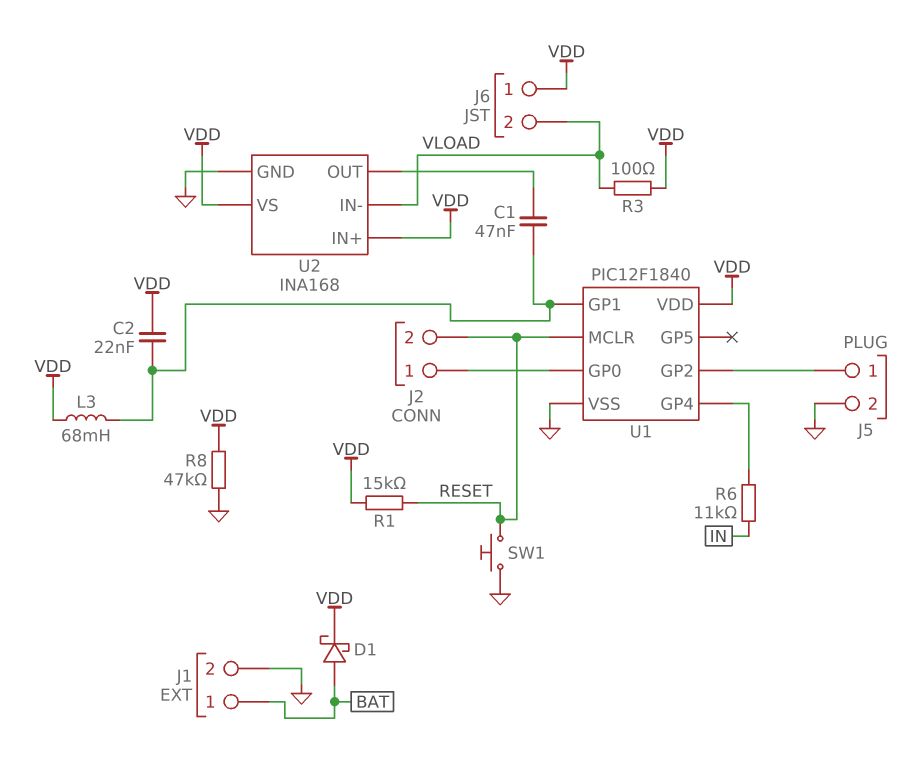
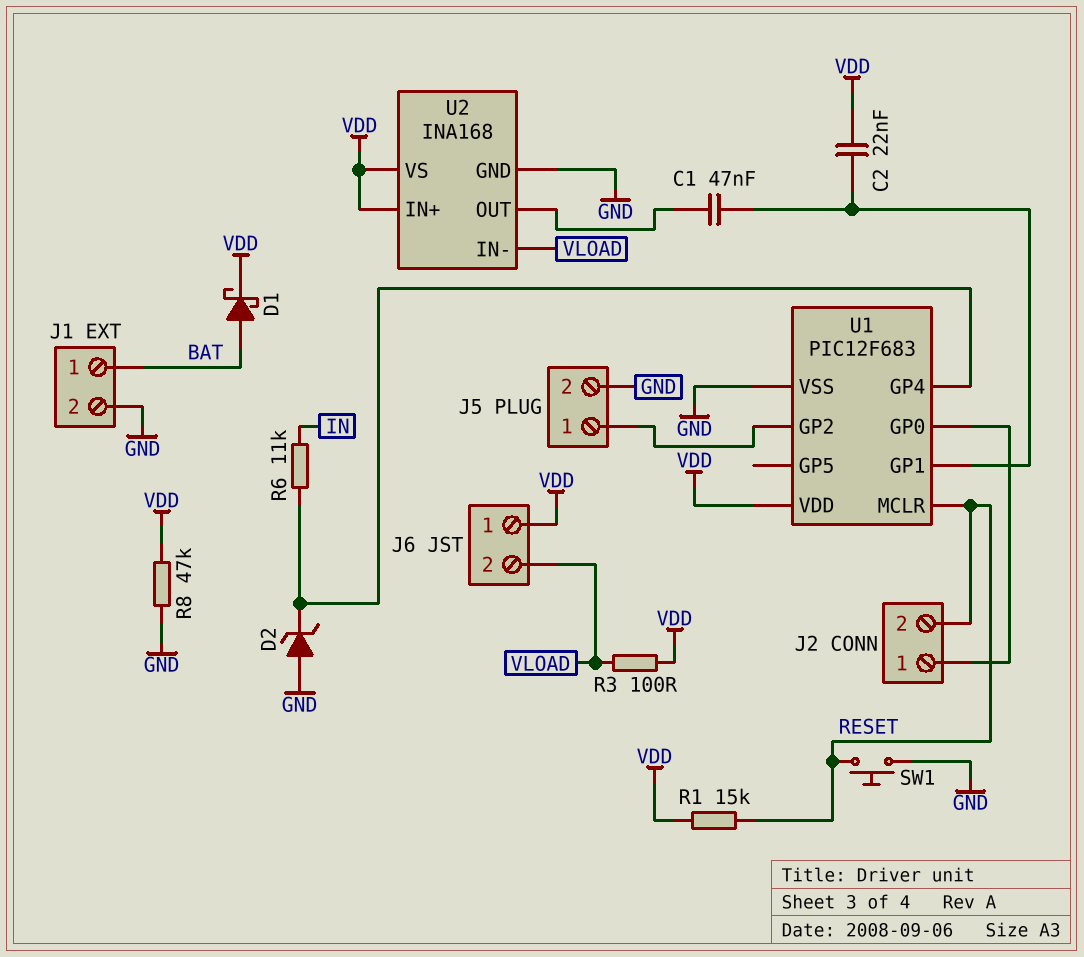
D2: none -> zener (A GND, K U1/GP4)
L3: 68mH (U1/GP1, VDD) -> none
U1: PIC12F1840 -> PIC12F683

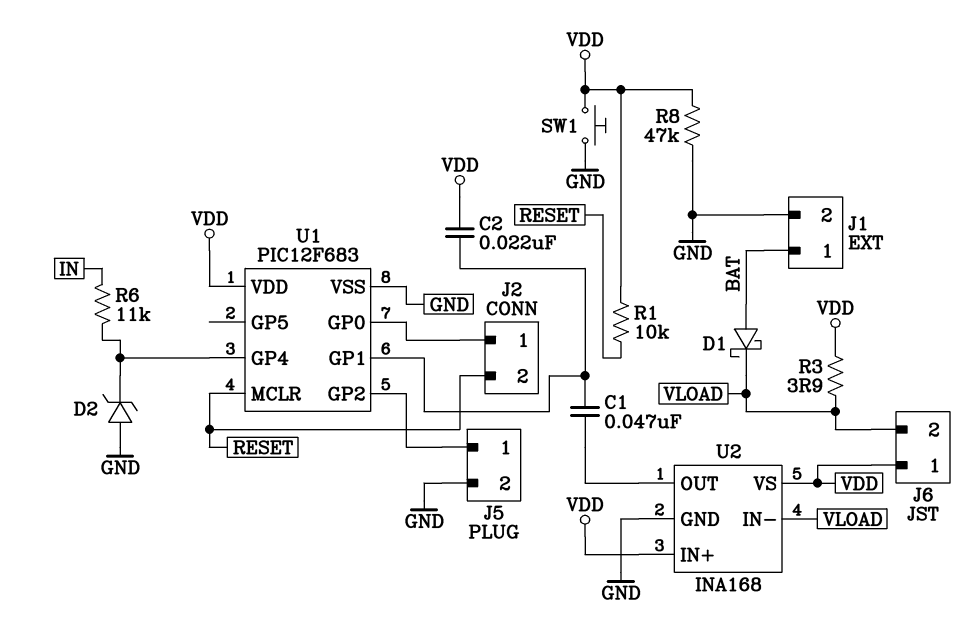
D1: schottky (A BAT, K VDD) -> schottky (A BAT, K VLOAD)
R1: 15k (RESET, VDD) -> 10k (RESET, VDD)
R3: 100 (VDD, VLOAD) -> 3.9 (VDD, VLOAD)
SW1: button (GND, RESET) -> button (GND, VDD)

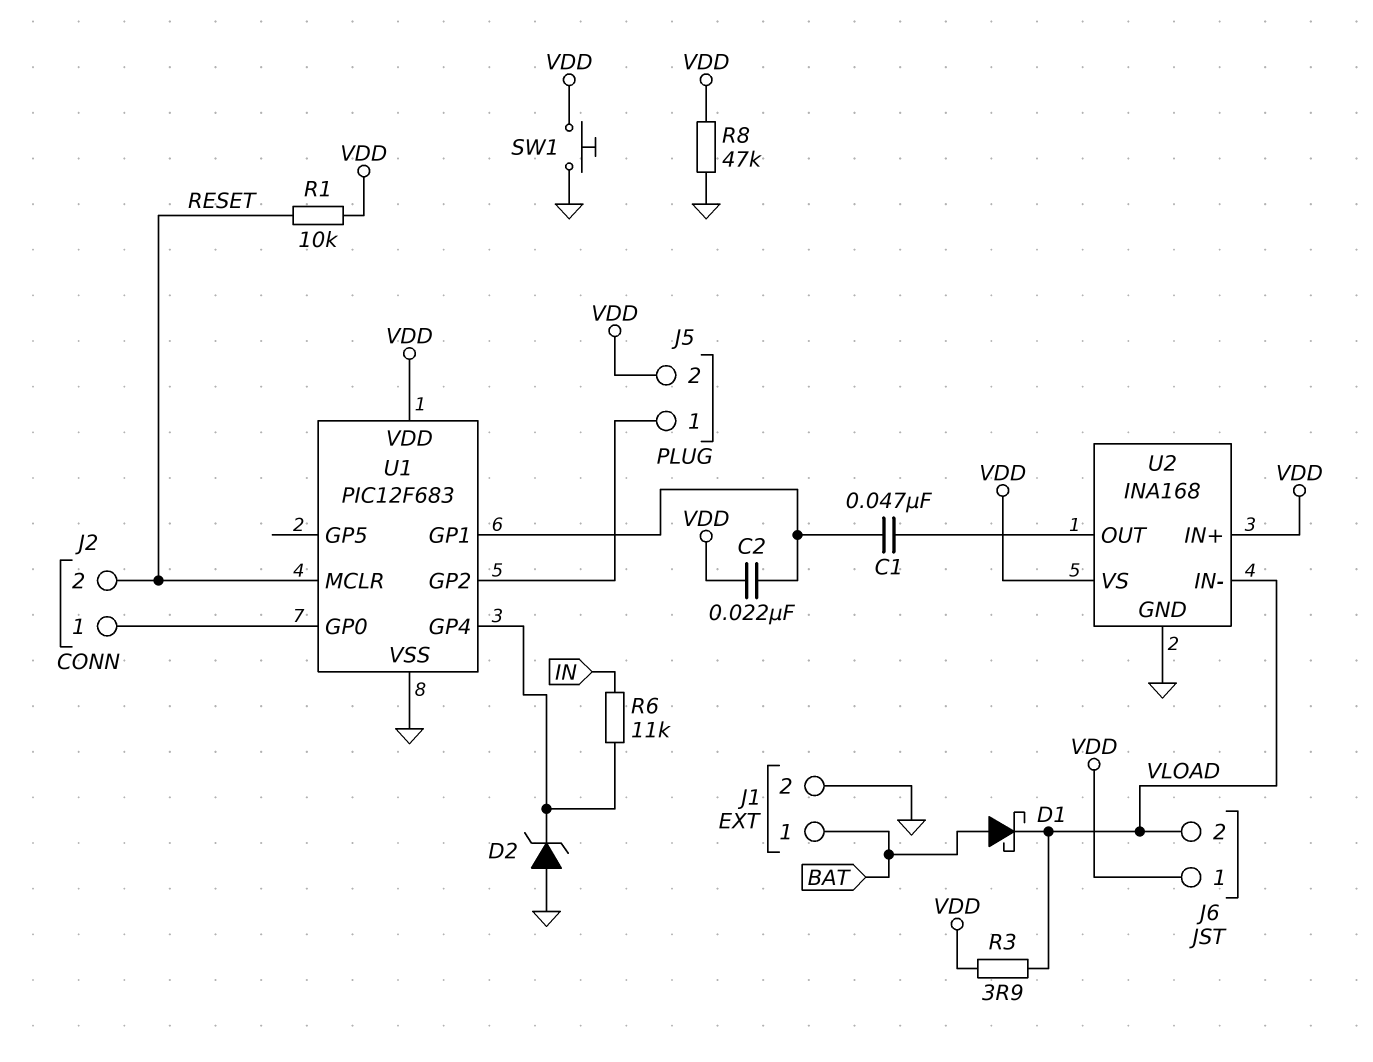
J5 pin 2: GND -> VDD

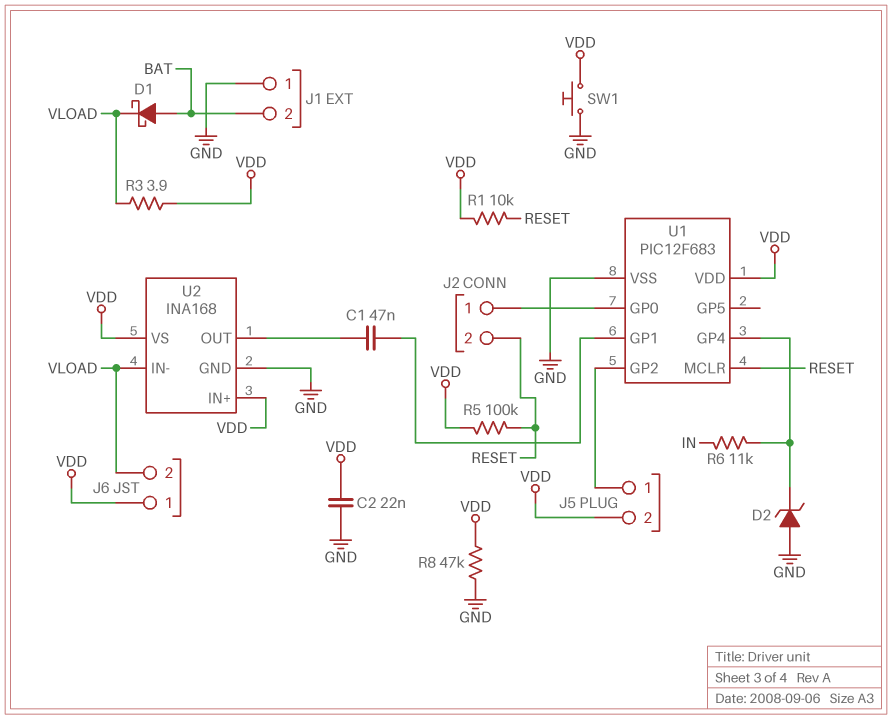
C2: 22nF (U1/GP1, VDD) -> 22nF (GND, VDD)
J1 pin 1: BAT -> GND
J1 pin 2: GND -> BAT
R5: none -> 100k (RESET, VDD)

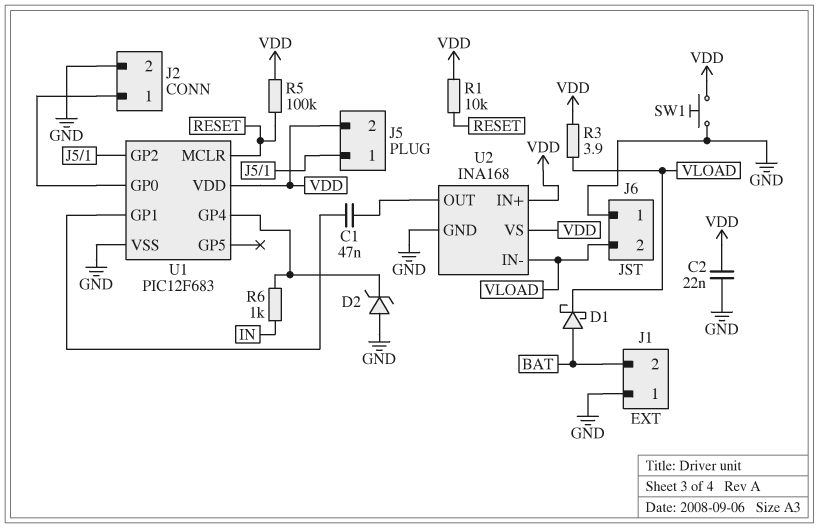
J2 pin 2: RESET -> GND
J6 pin 1: VDD -> GND
R6: 11k (IN, U1/GP4) -> 1k (IN, U1/GP4)
R8: 47k (GND, VDD) -> none

